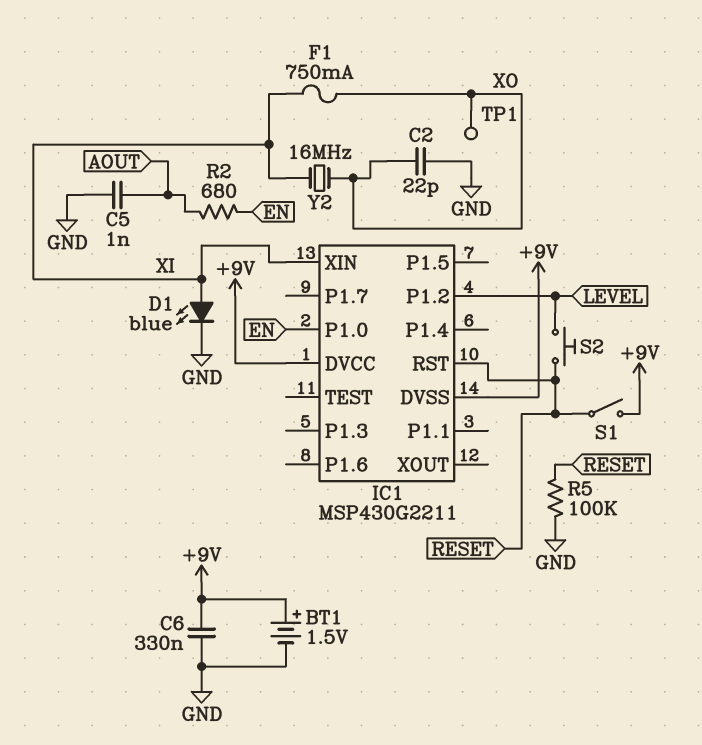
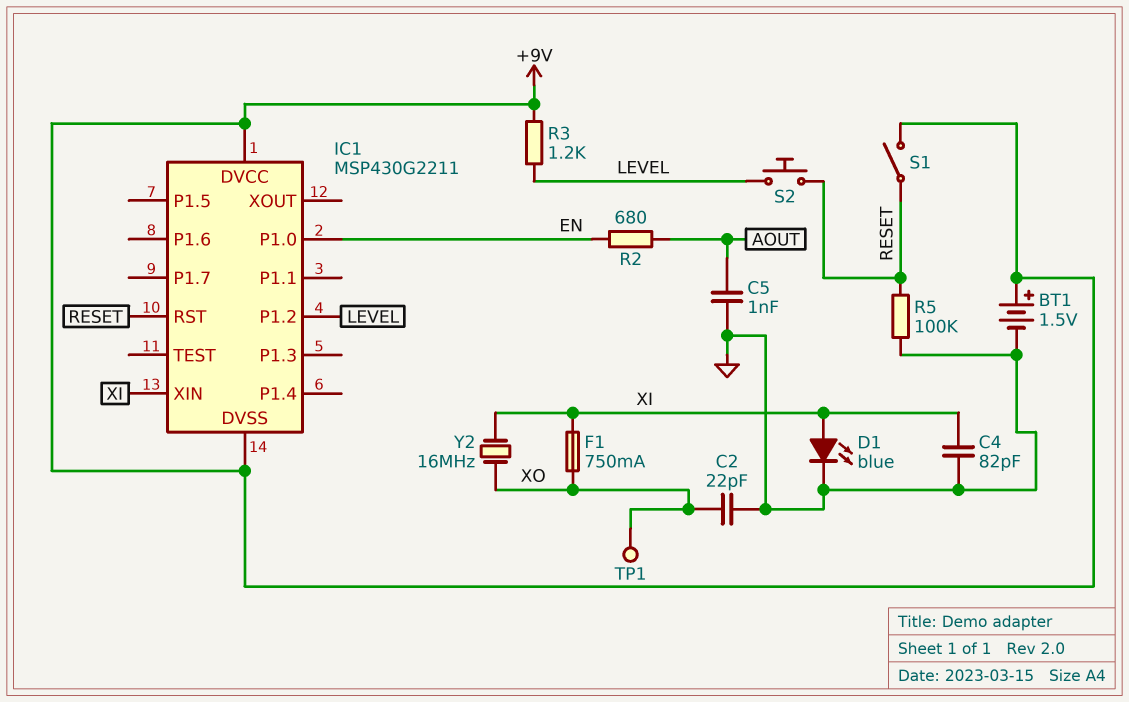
C4: none -> 82pF (GND, XI)
C6: 330nF (+9V, GND) -> none
R3: none -> 1.2k (+9V, LEVEL)

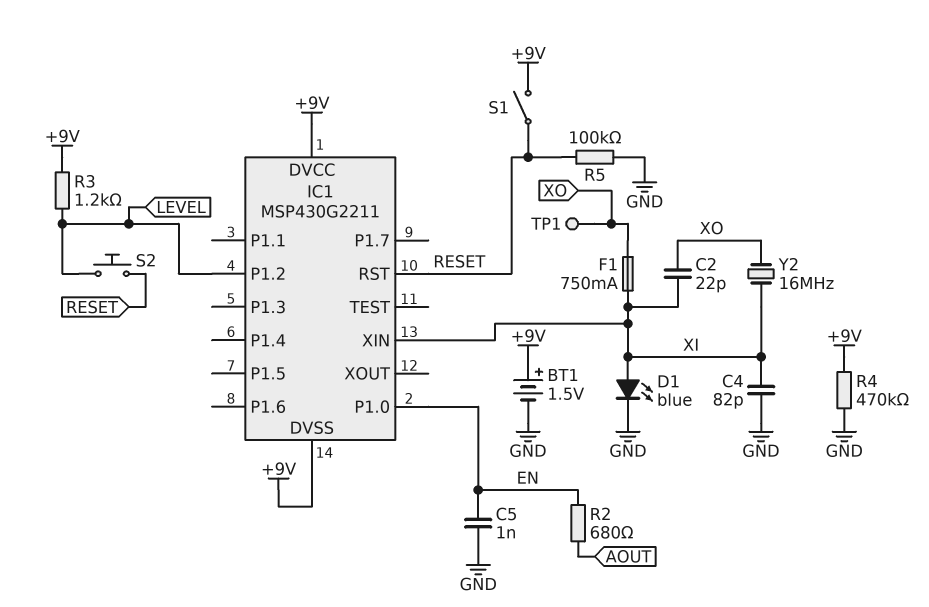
C2: 22pF (GND, XO) -> 22pF (XI, XO)
C5: 1nF (AOUT, GND) -> 1nF (EN, GND)
R4: none -> 470k (+9V, GND)

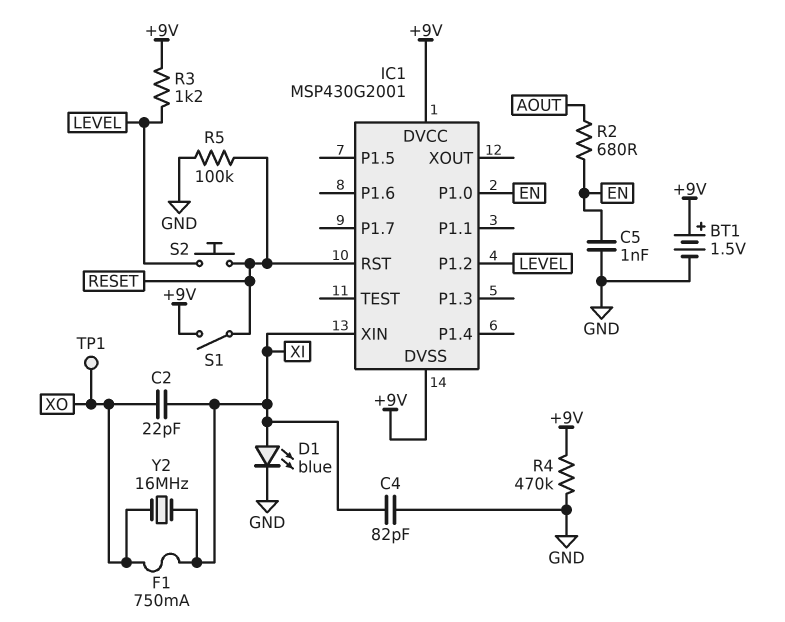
IC1: MSP430G2211 -> MSP430G2001

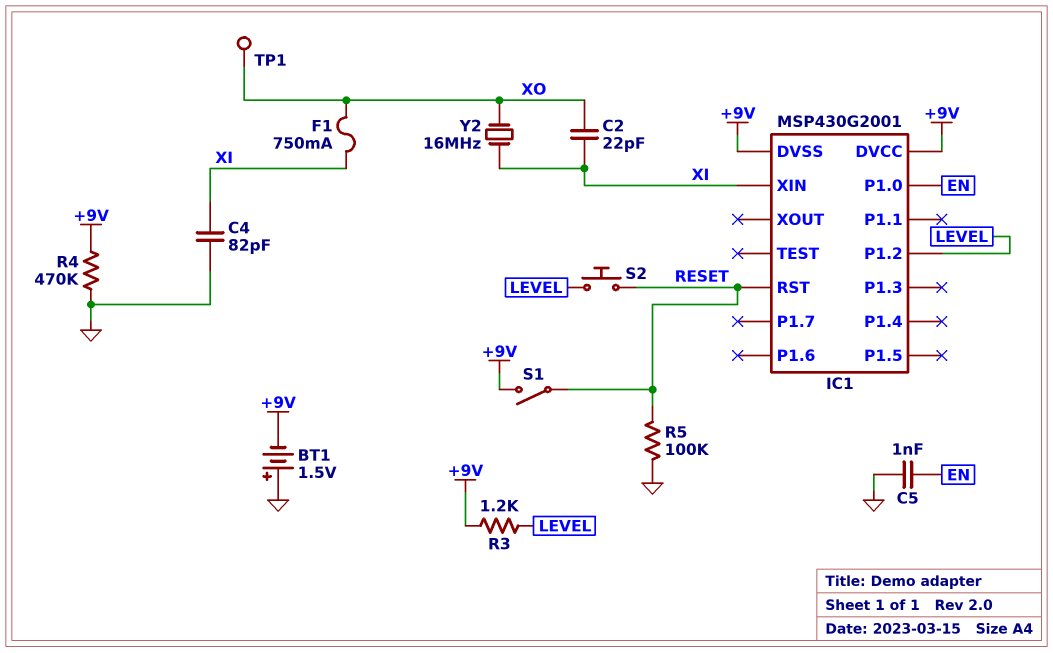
BT1: 1.5V (plus +9V, minus GND) -> 1.5V (plus GND, minus +9V)
D1: LED blue (A XI, K GND) -> none
R2: 680 (AOUT, EN) -> none

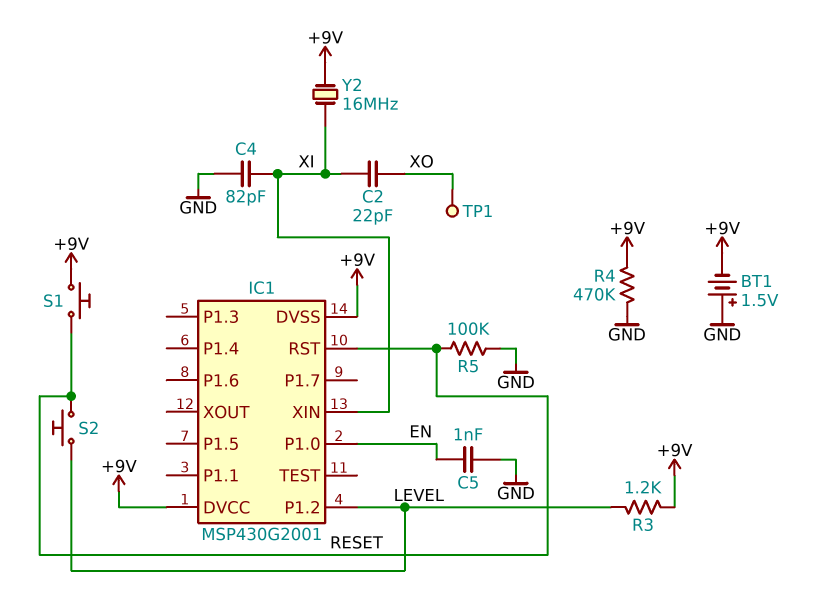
F1: 750mA (XI, XO) -> none
S1: switch (+9V, RESET) -> button (+9V, RESET)
Y2: 16MHz (XI, XO) -> 16MHz (+9V, XI)

